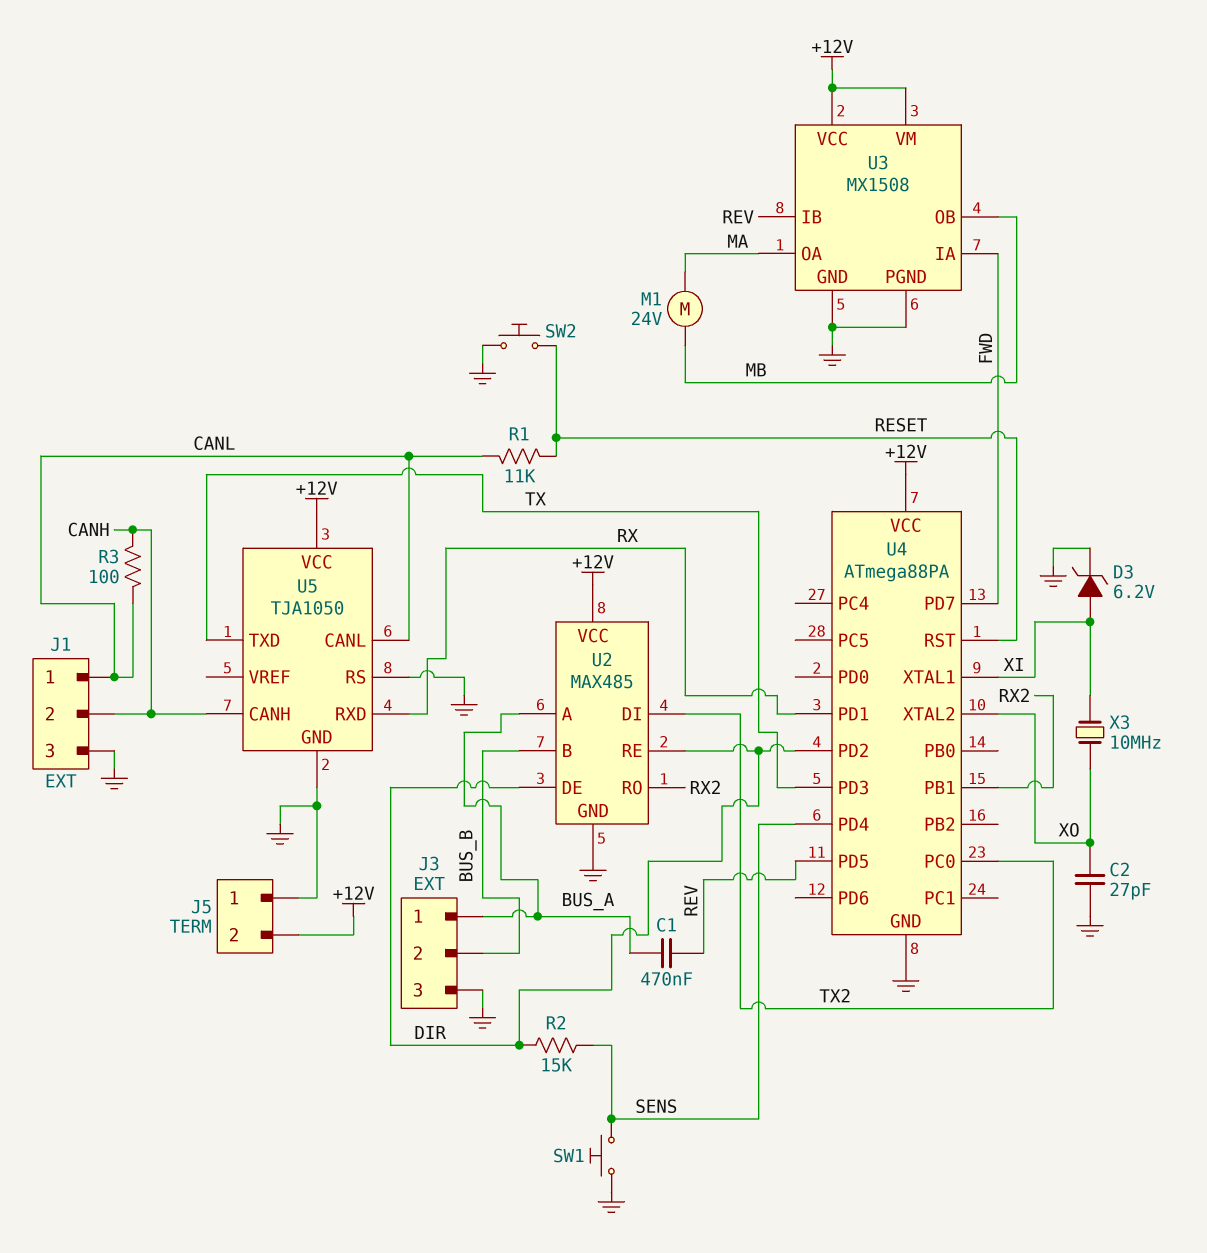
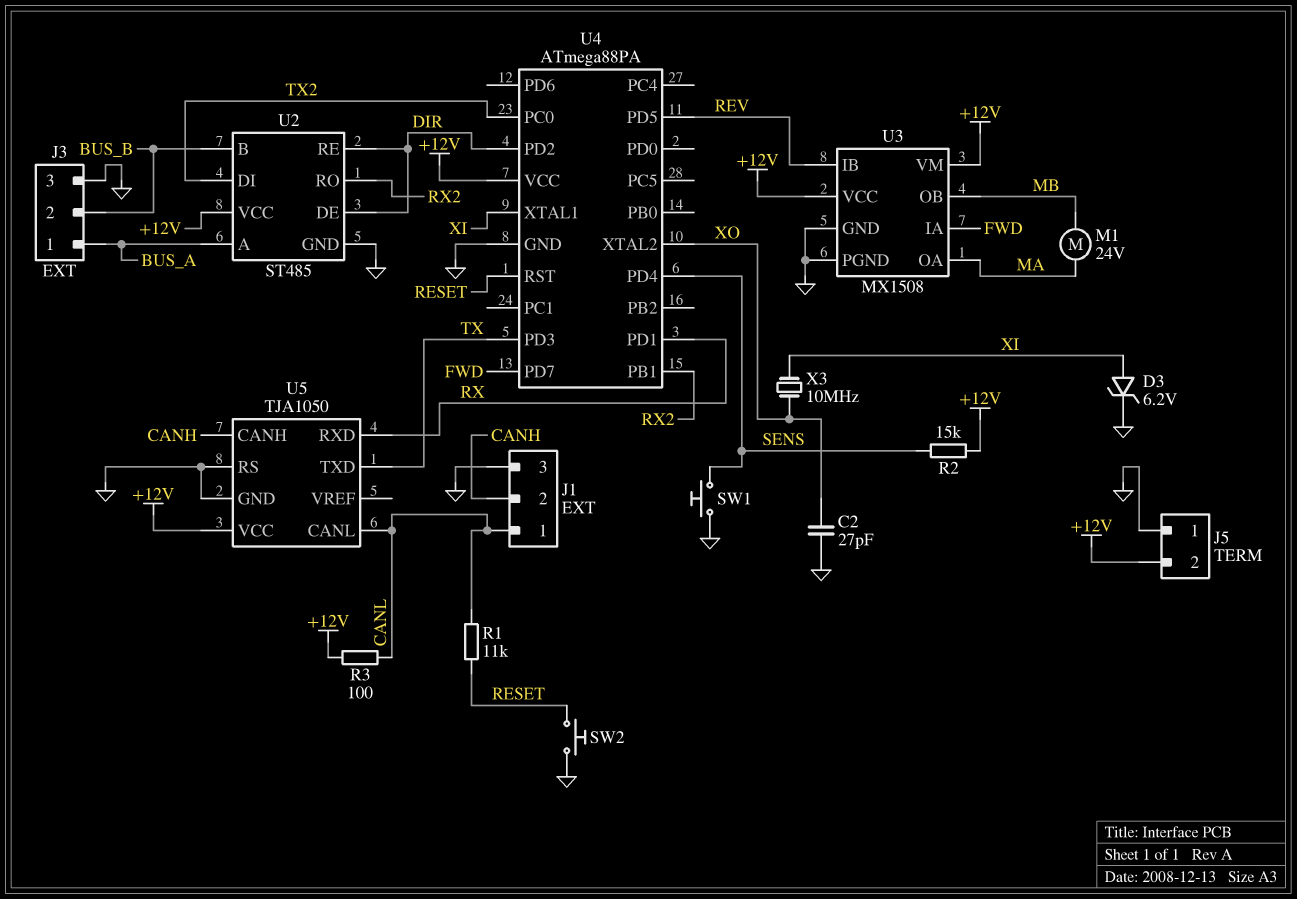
C1: 470nF (BUS_A, REV) -> none
R2: 15k (DIR, SENS) -> 15k (+12V, SENS)
R3: 100 (CANH, CANL) -> 100 (+12V, CANL)
U2: MAX485 -> ST485

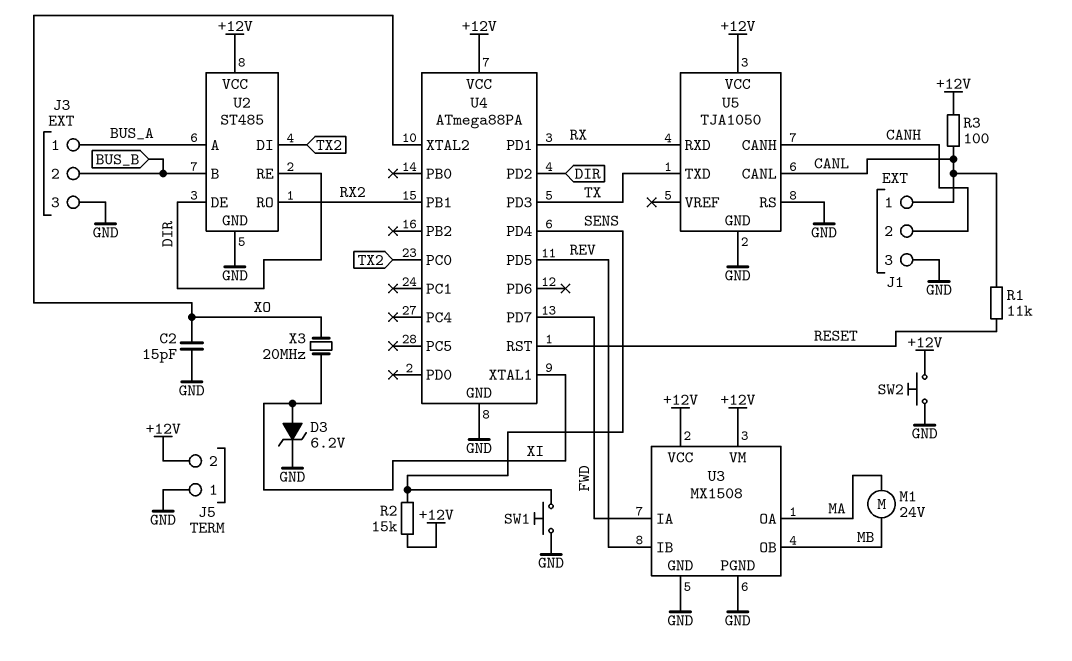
C2: 27pF (GND, XO) -> 15pF (GND, XO)
SW2: button (GND, RESET) -> button (+12V, GND)
X3: 10MHz (XI, XO) -> 20MHz (XI, XO)

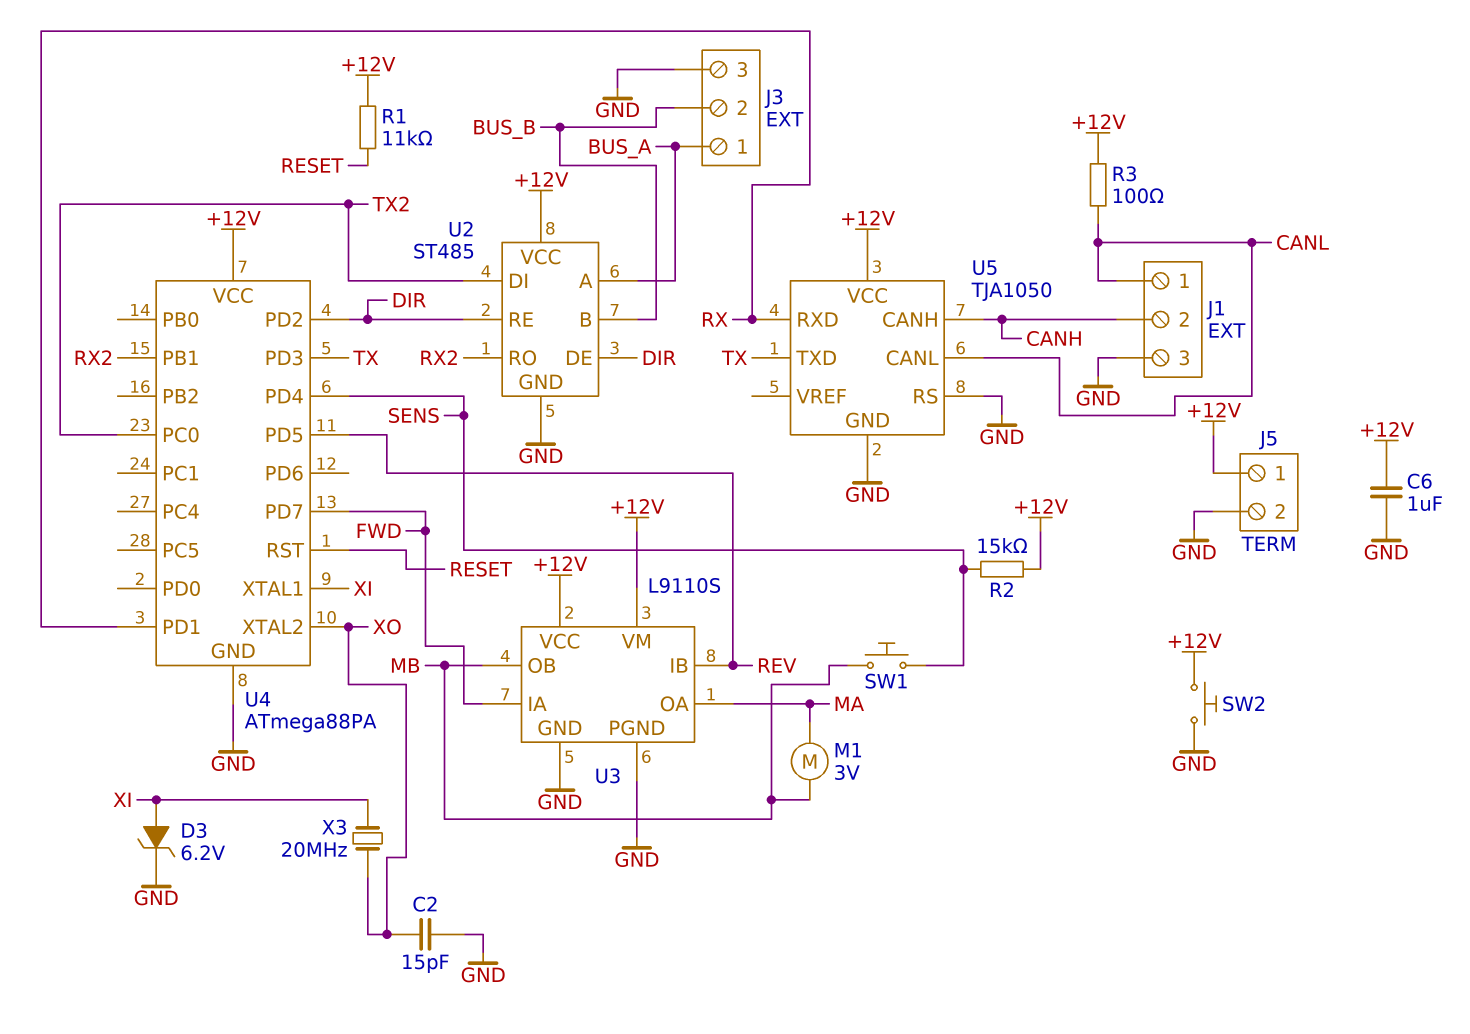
C6: none -> 1uF (+12V, GND)
J5 pin 1: GND -> +12V
J5 pin 2: +12V -> GND
M1: motor 24V (MA, MB) -> motor 3V (MA, MB)
R1: 11k (CANL, RESET) -> 11k (+12V, RESET)
SW1: button (GND, SENS) -> button (MB, SENS)
U3: MX1508 -> L9110S

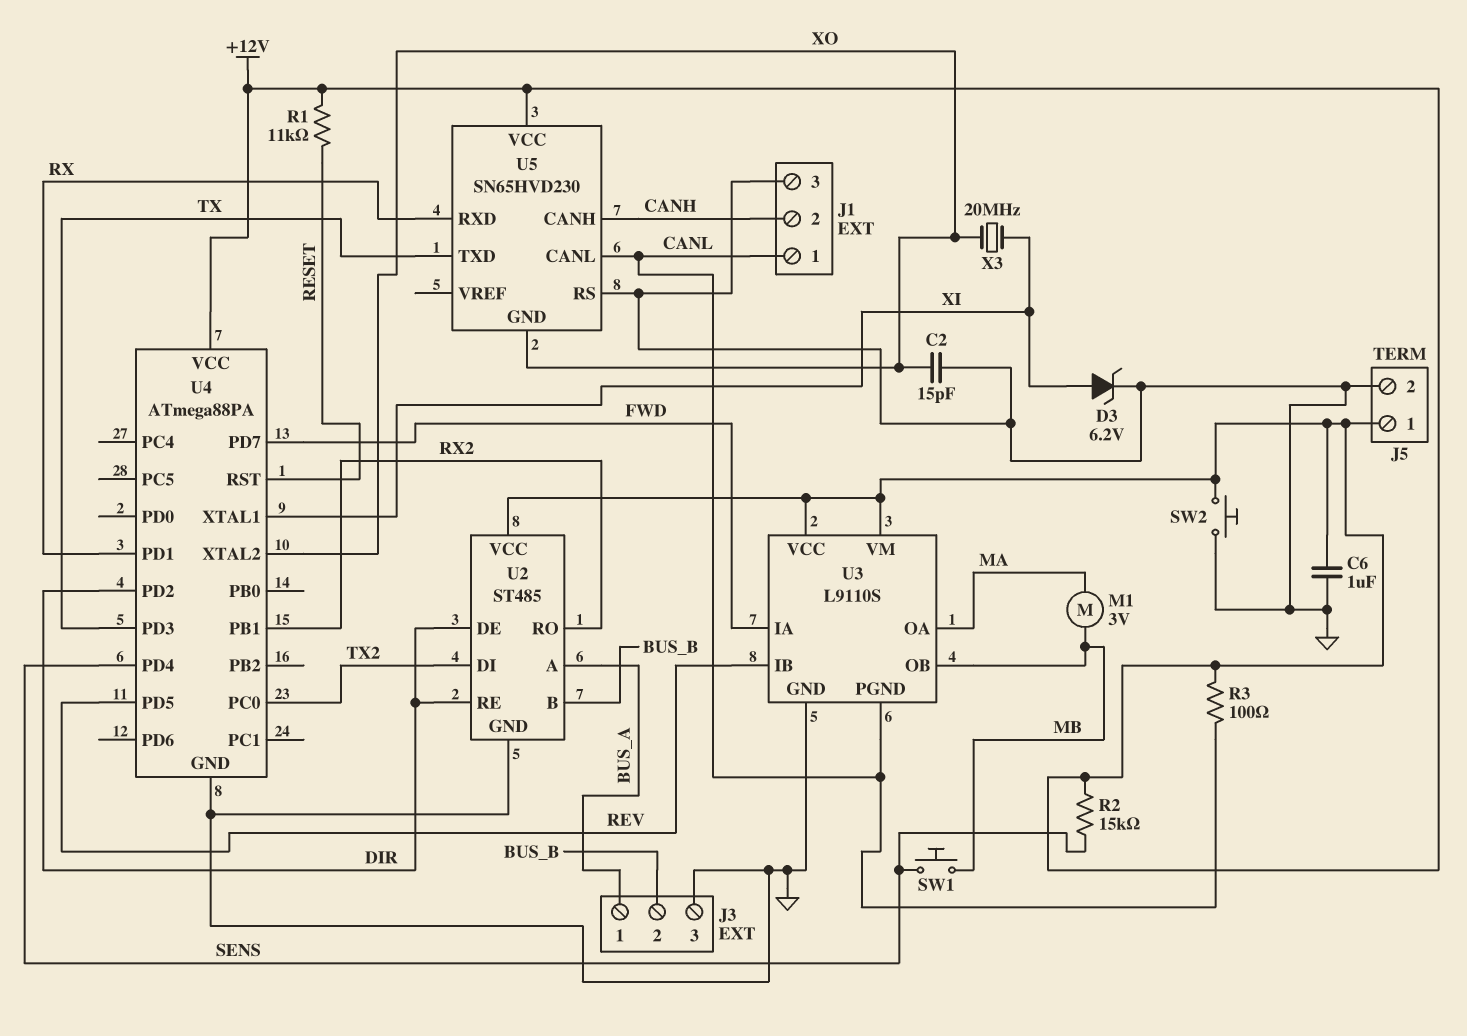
U3 pin PGND: GND -> CANL
U5: TJA1050 -> SN65HVD230
U5 pin GND: GND -> XO

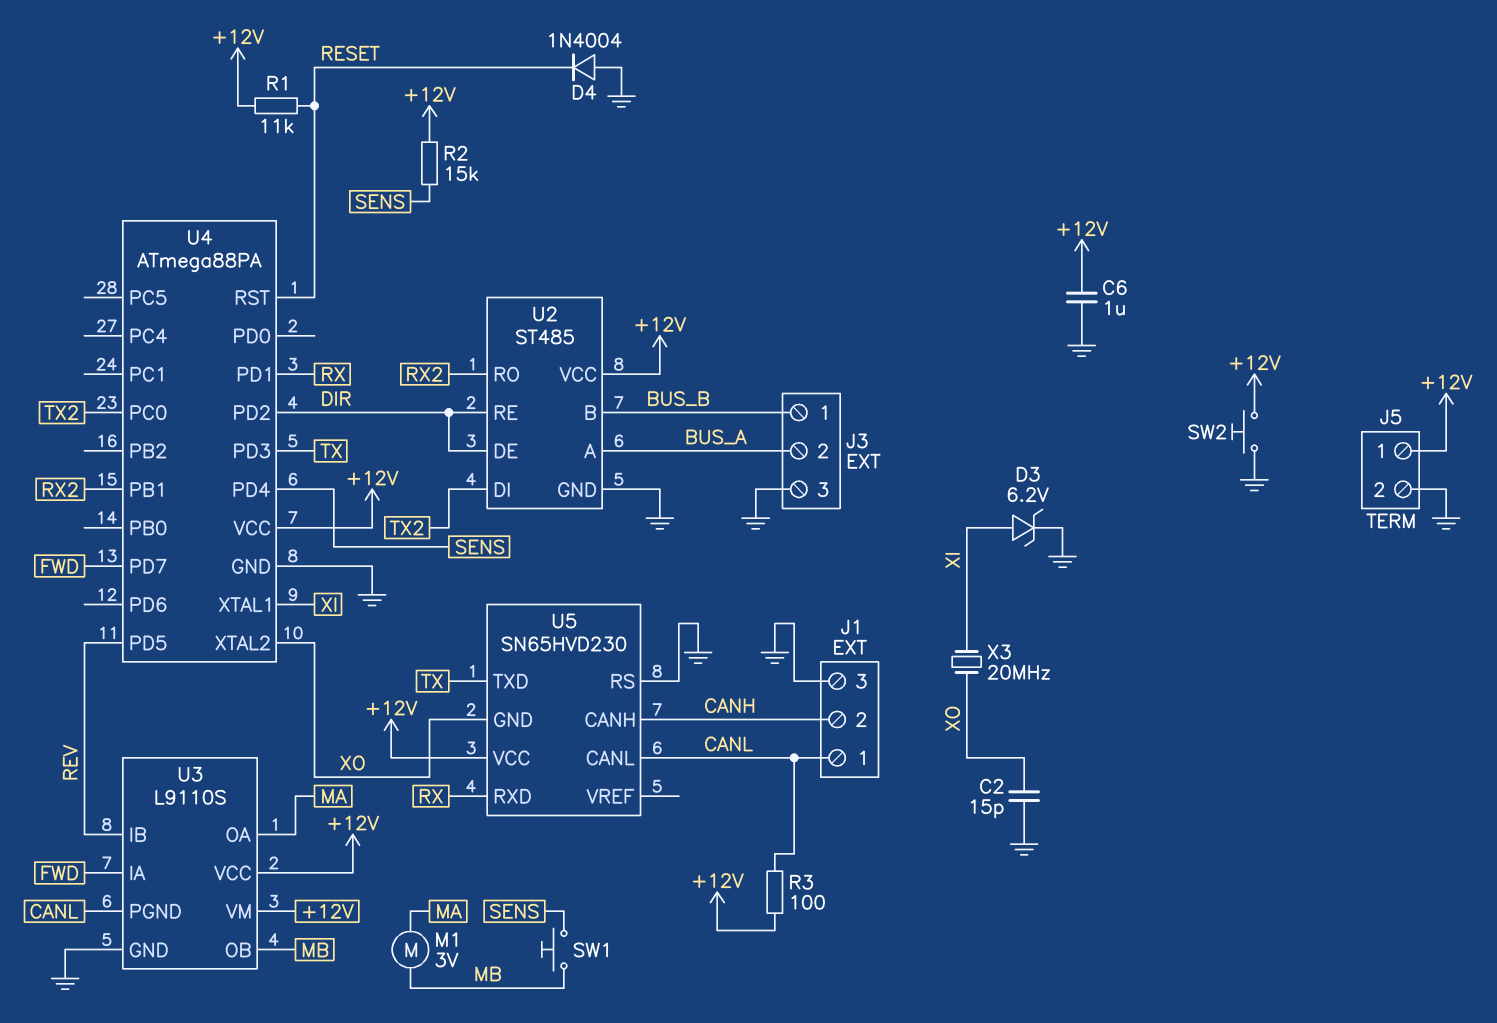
D4: none -> diode 1N4004 (A GND, K RESET)
J3 pin 1: BUS_A -> BUS_B
J3 pin 2: BUS_B -> BUS_A

